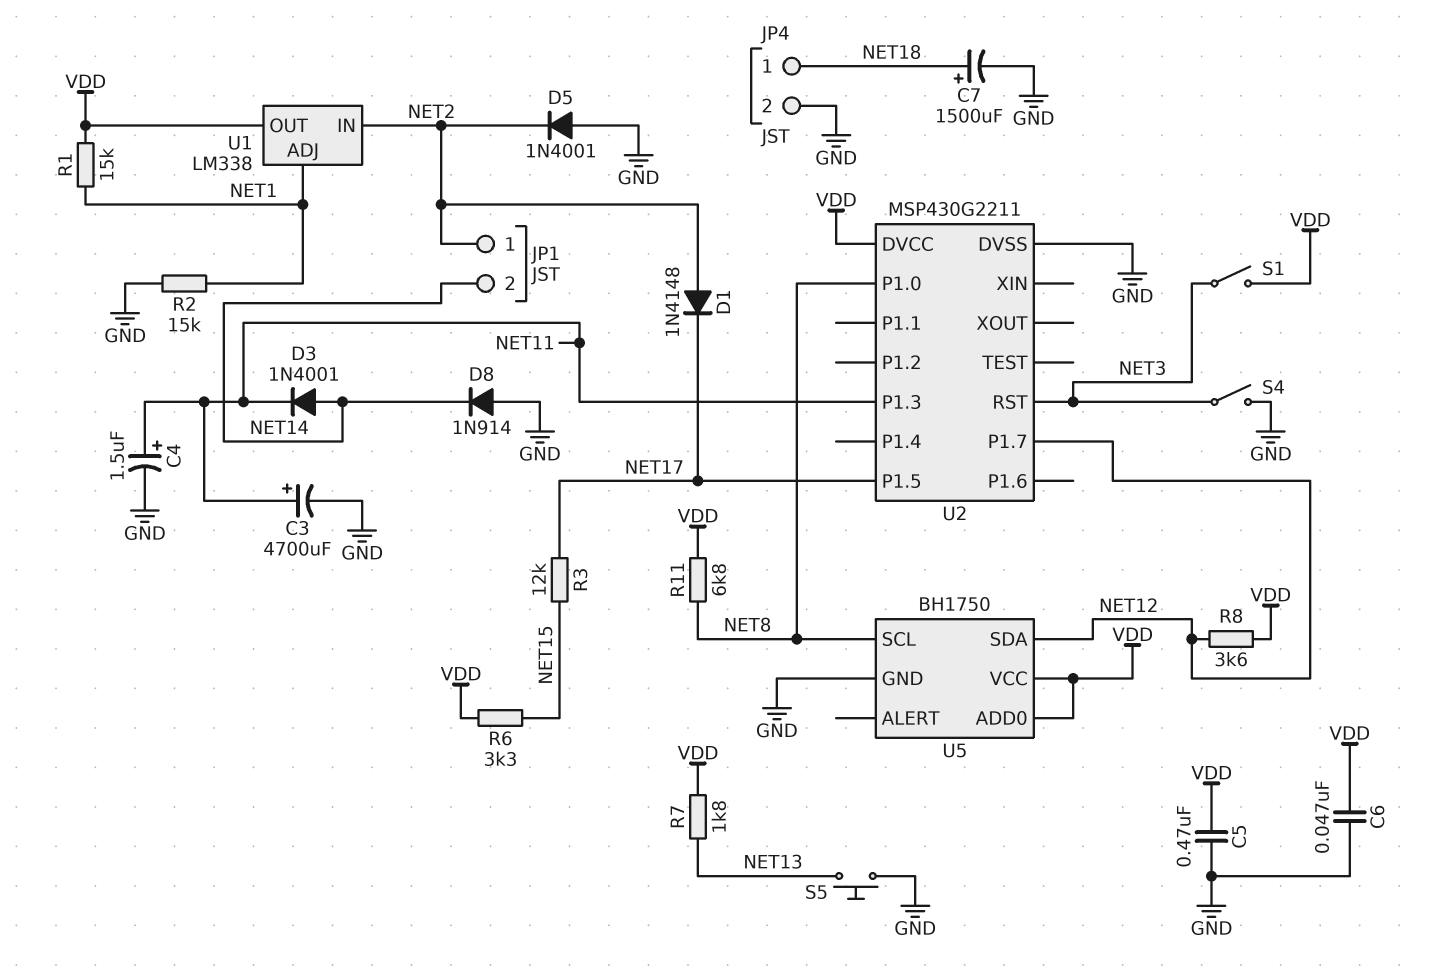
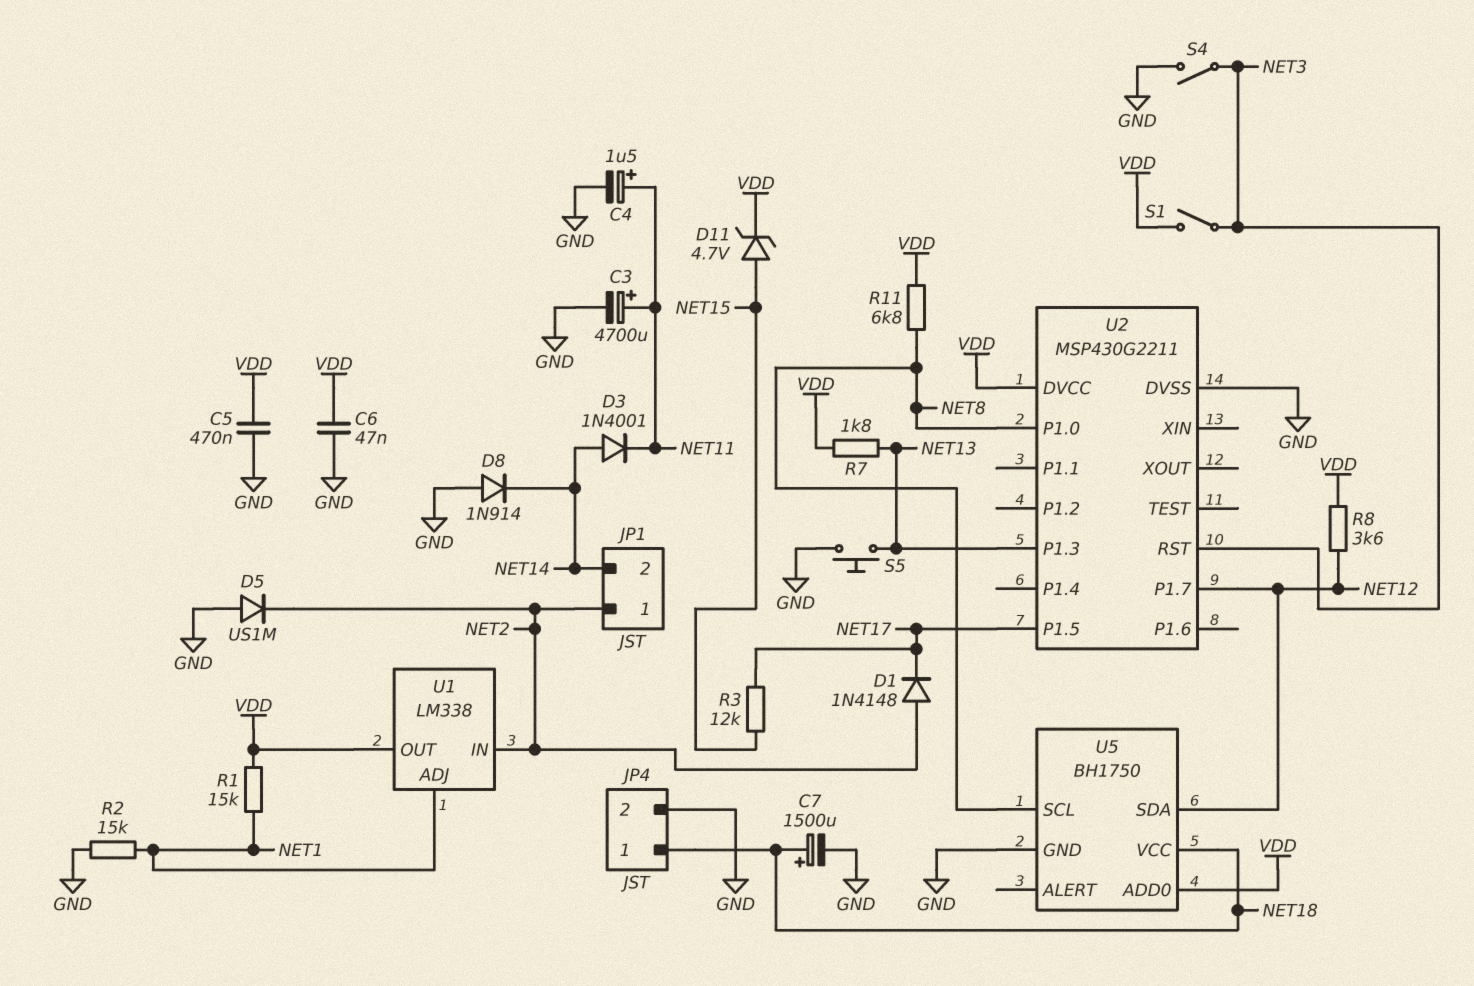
D5: diode 1N4001 (A GND, K NET2) -> diode US1M (A GND, K NET2)
D11: none -> zener 4.7V (A NET15, K VDD)
R6: 3.3k (NET15, VDD) -> none
U2 pin P1.3: NET11 -> NET13
U5 pin VCC: VDD -> NET18

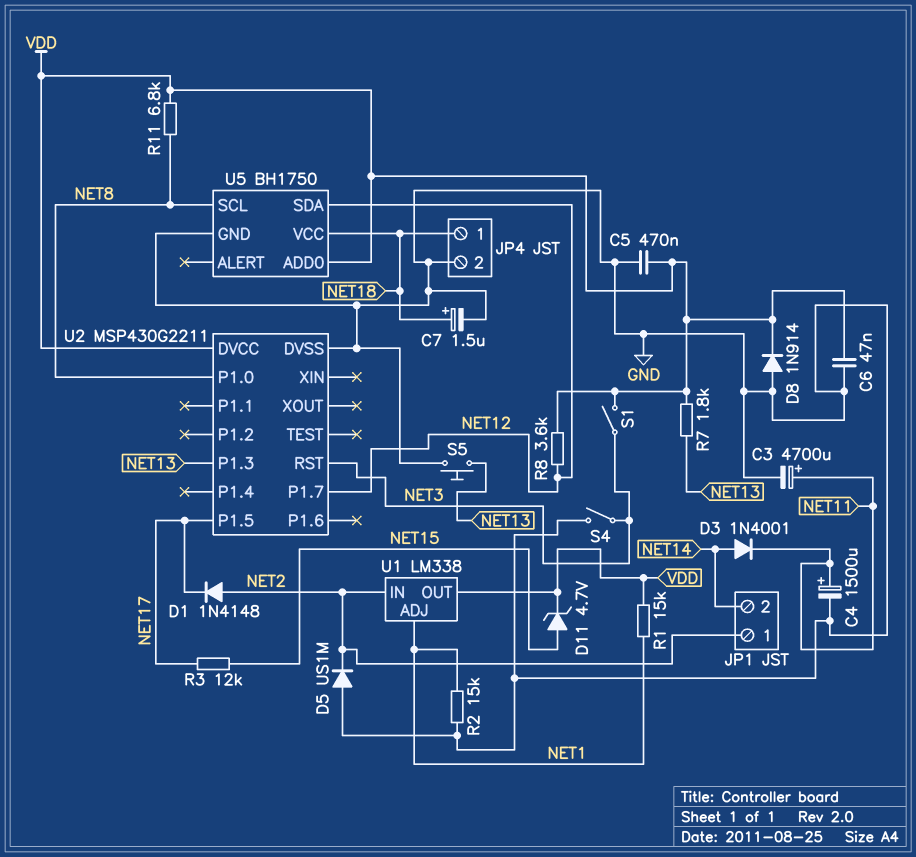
C4: 1.5uF (plus NET11, minus GND) -> 1500uF (plus NET11, minus GND)
C7: 1500uF (plus NET18, minus GND) -> 1.5uF (plus NET18, minus GND)
D8: diode 1N914 (A GND, K NET14) -> diode 1N914 (A GND, K VDD)

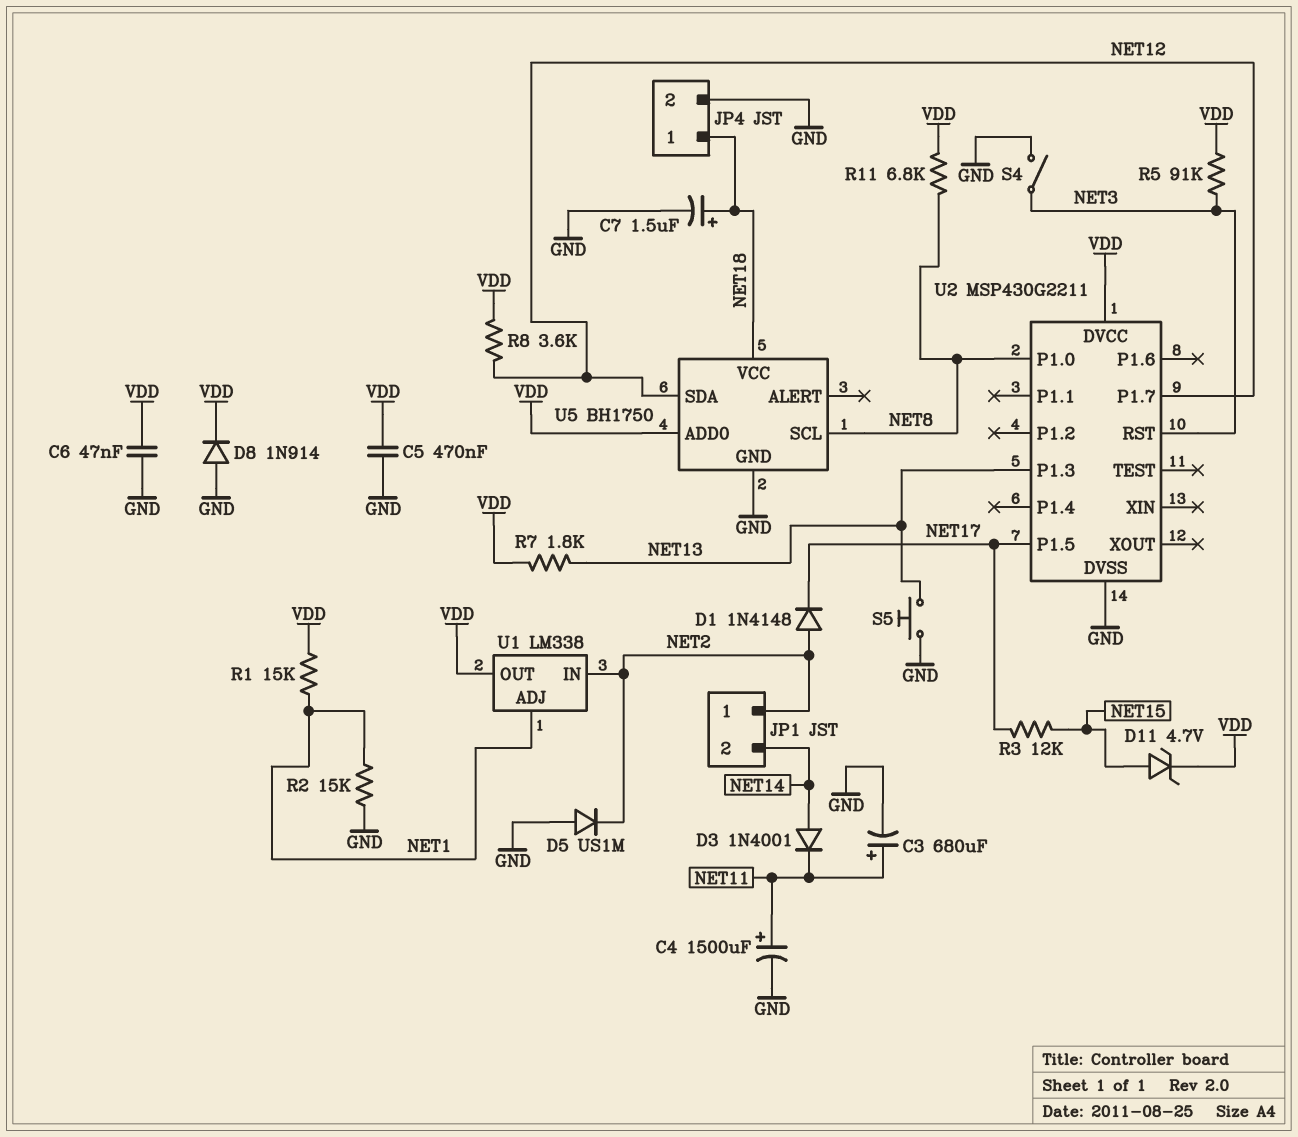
C3: 4700uF (plus NET11, minus GND) -> 680uF (plus NET11, minus GND)
R5: none -> 91k (NET3, VDD)
S1: switch (NET3, VDD) -> none

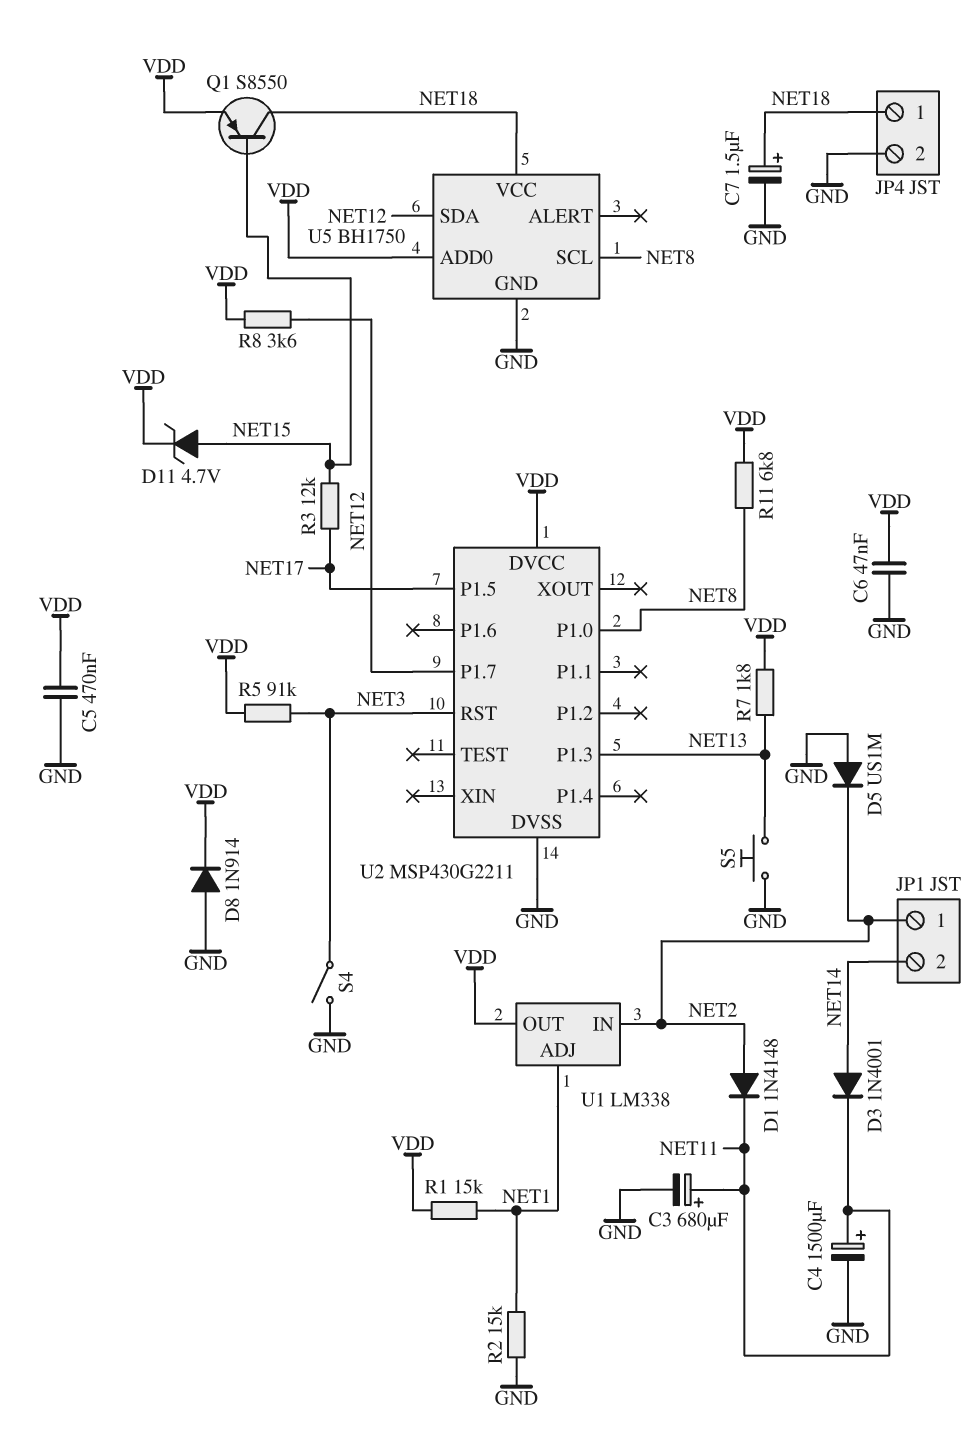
D1: diode 1N4148 (A NET2, K NET17) -> diode 1N4148 (A NET2, K NET11)
Q1: none -> PNP S8550 (B NET15, C NET18, E VDD)

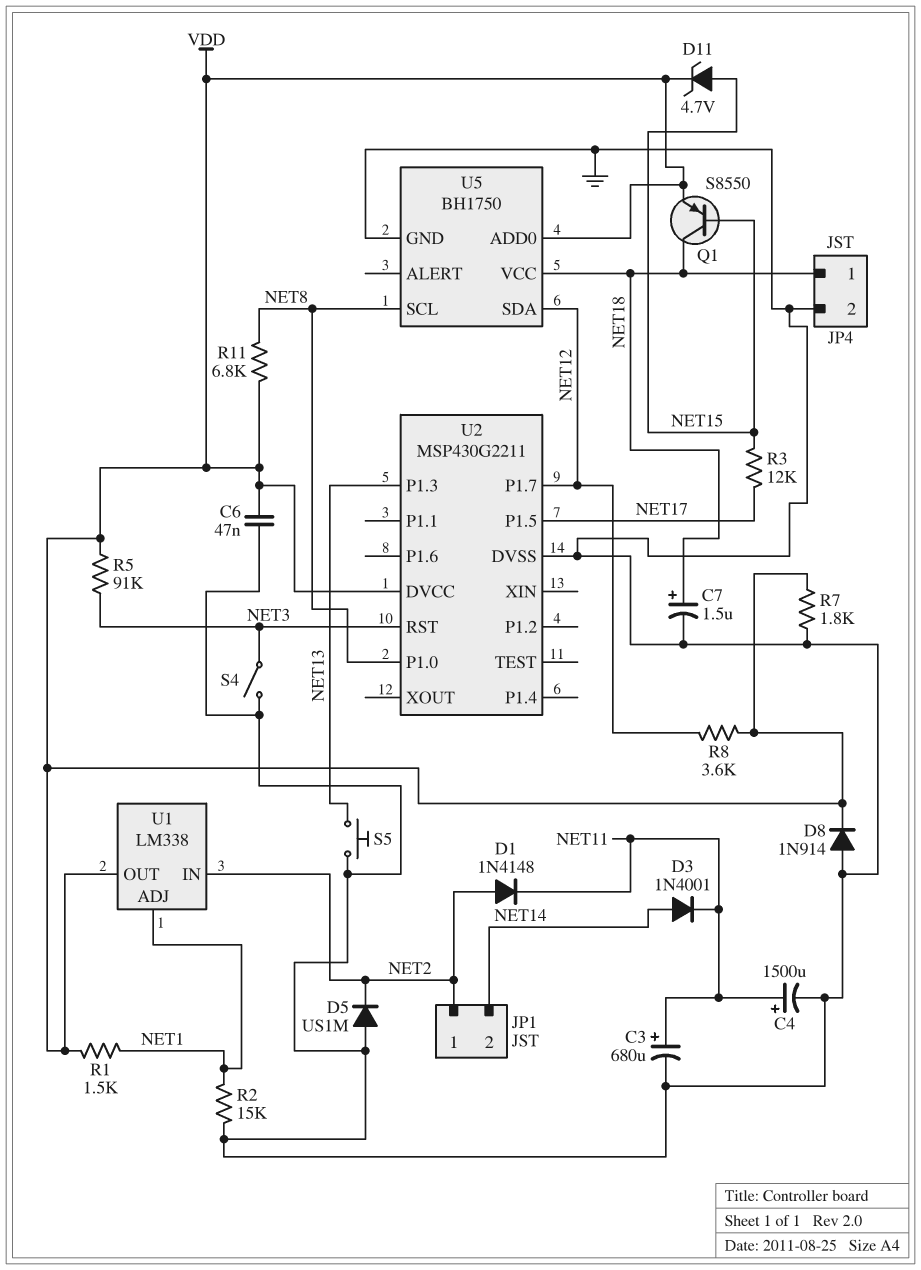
C5: 470nF (GND, VDD) -> none
R1: 15k (NET1, VDD) -> 1.5k (NET1, VDD)
R7: 1.8k (NET13, VDD) -> 1.8k (GND, VDD)

